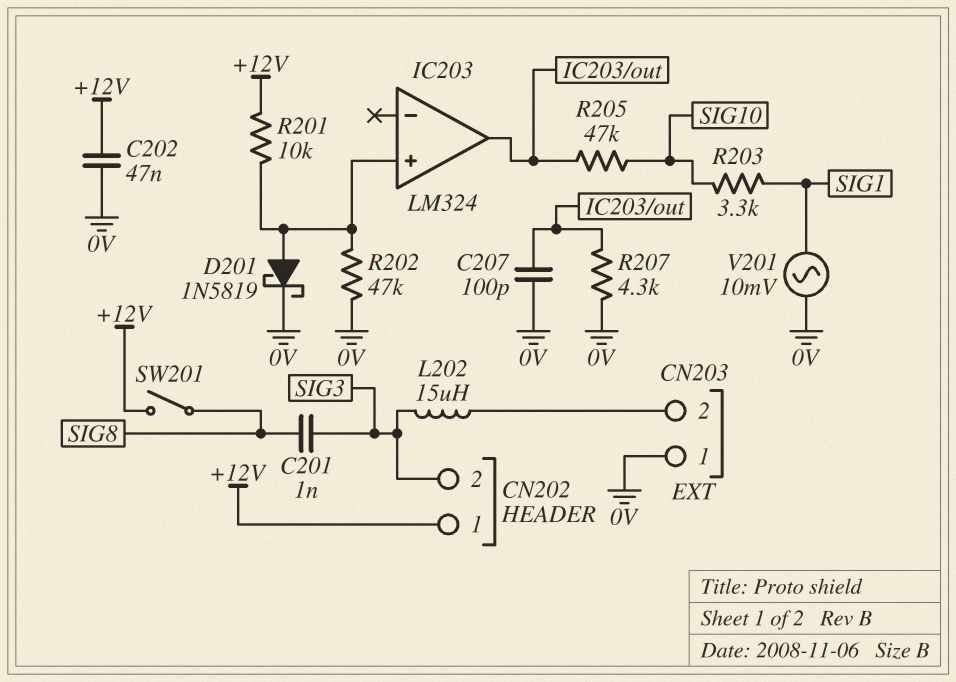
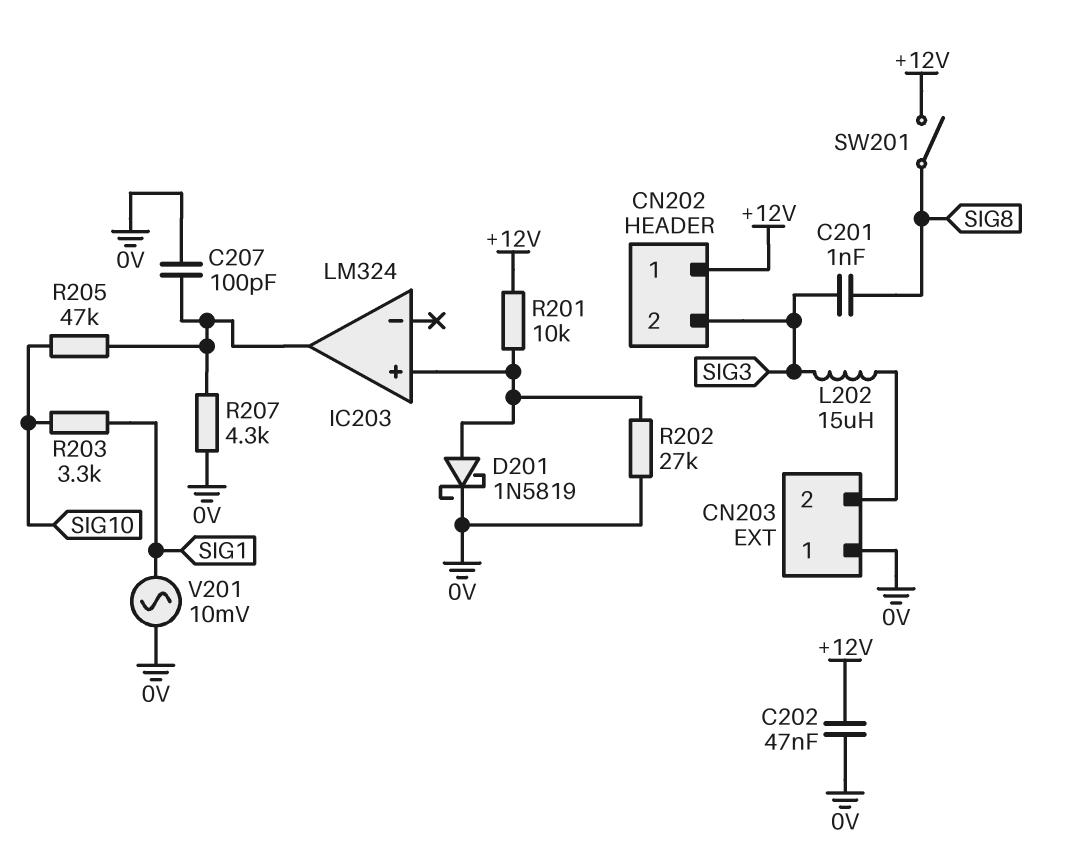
R202: 47k (0V, IC203/in+) -> 27k (0V, IC203/in+)

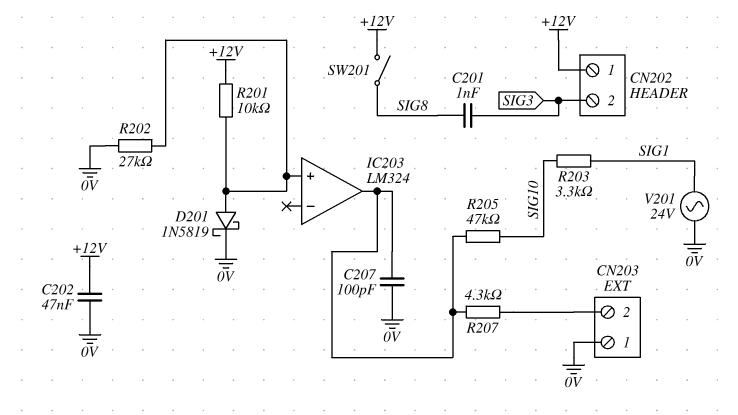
L202: 15uH (CN203/2, SIG3) -> none
R207: 4.3k (0V, IC203/out) -> 4.3k (CN203/2, IC203/out)
V201: AC 10mV (0V, SIG1) -> AC 24V (0V, SIG1)

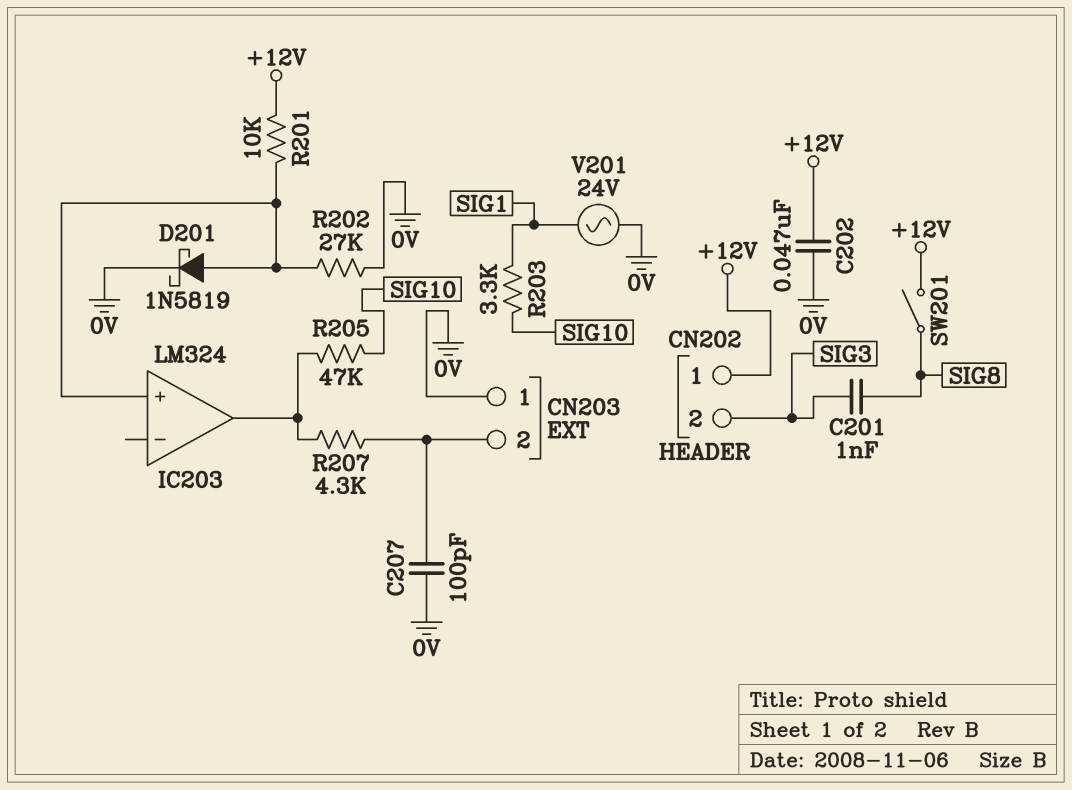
C207: 100pF (0V, IC203/out) -> 100pF (0V, CN203/2)

